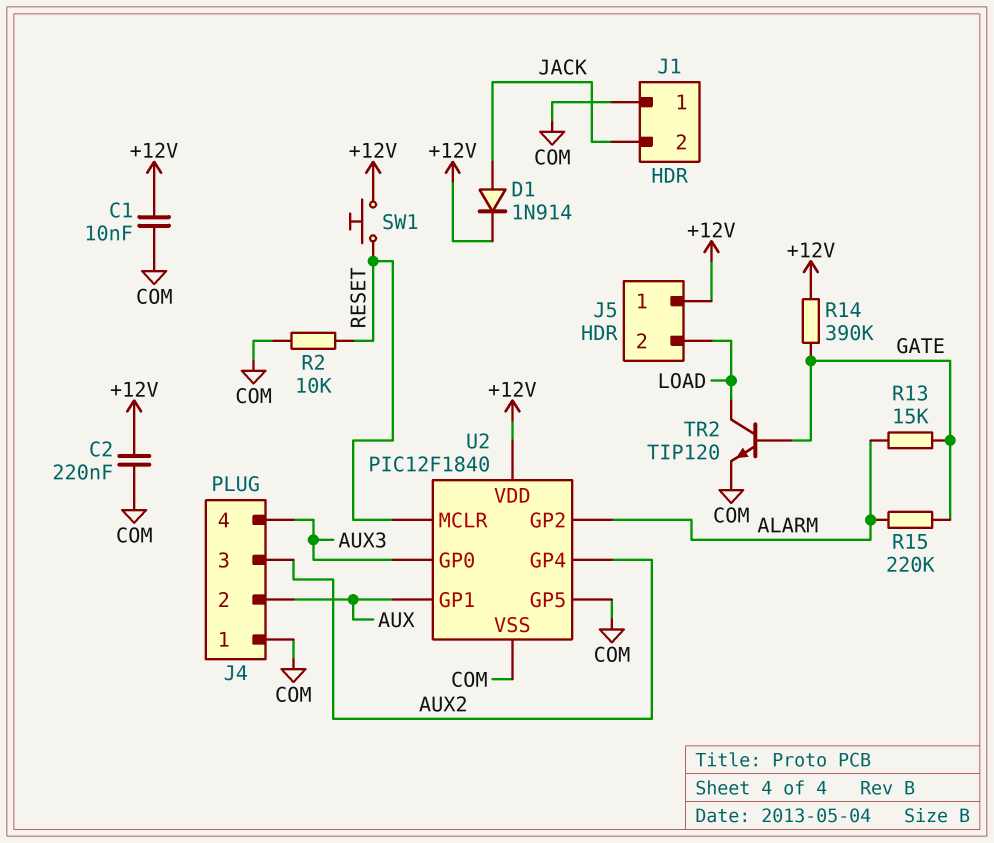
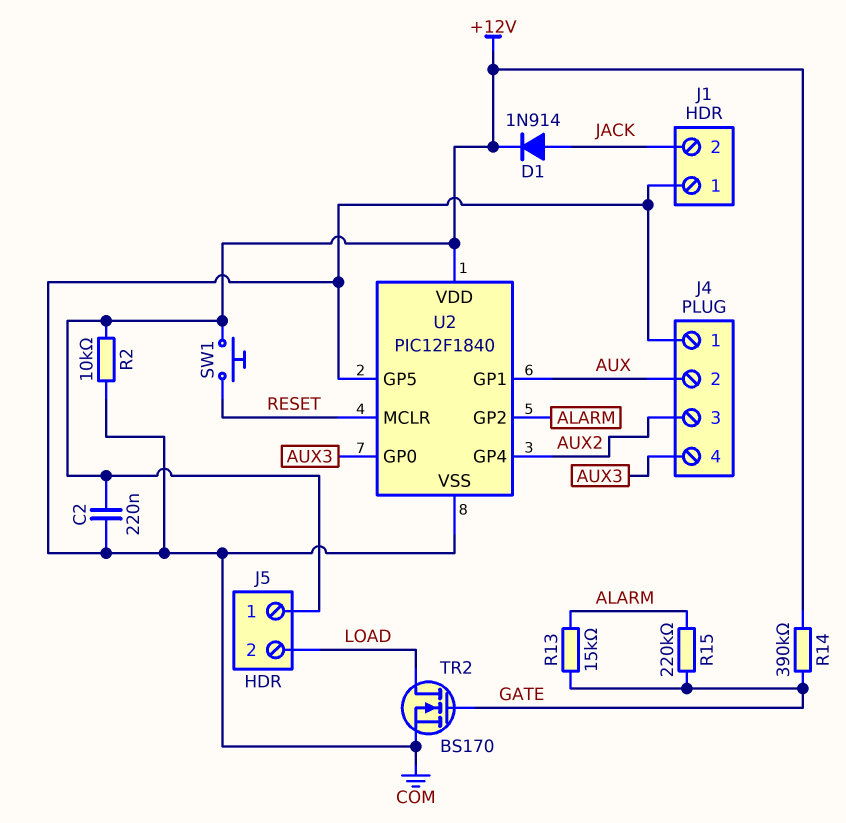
C1: 10nF (+12V, COM) -> none
R2: 10k (COM, RESET) -> 10k (+12V, COM)
TR2: NPN TIP120 (B GATE, C LOAD, E COM) -> NMOS BS170 (G GATE, D LOAD, S COM)

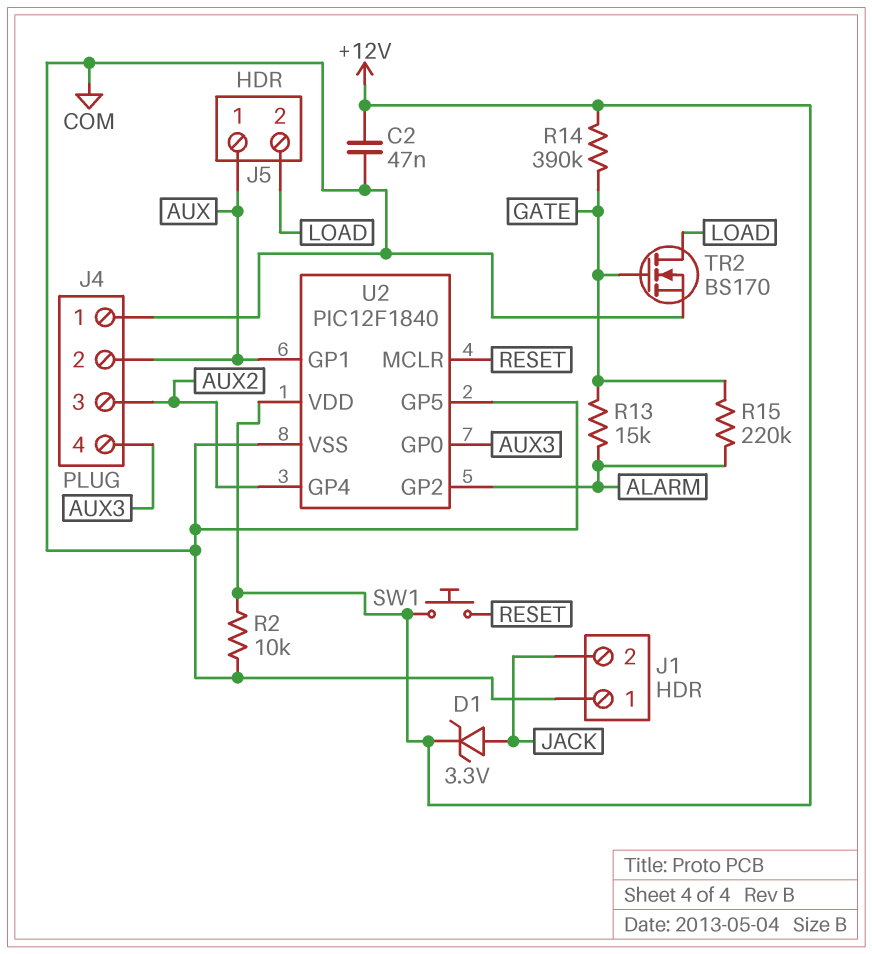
C2: 220nF (+12V, COM) -> 47nF (+12V, COM)
D1: diode 1N914 (A JACK, K +12V) -> zener 3.3V (A JACK, K +12V)
J5 pin 1: +12V -> AUX

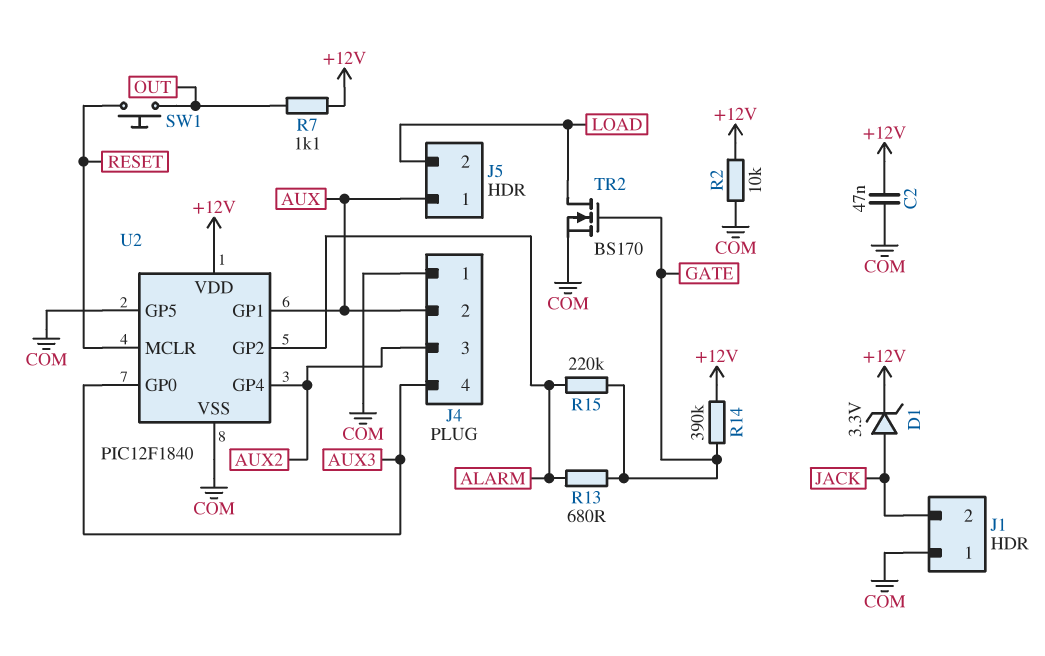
R7: none -> 1.1k (+12V, OUT)
R13: 15k (ALARM, GATE) -> 680 (ALARM, GATE)
SW1: button (+12V, RESET) -> button (OUT, RESET)

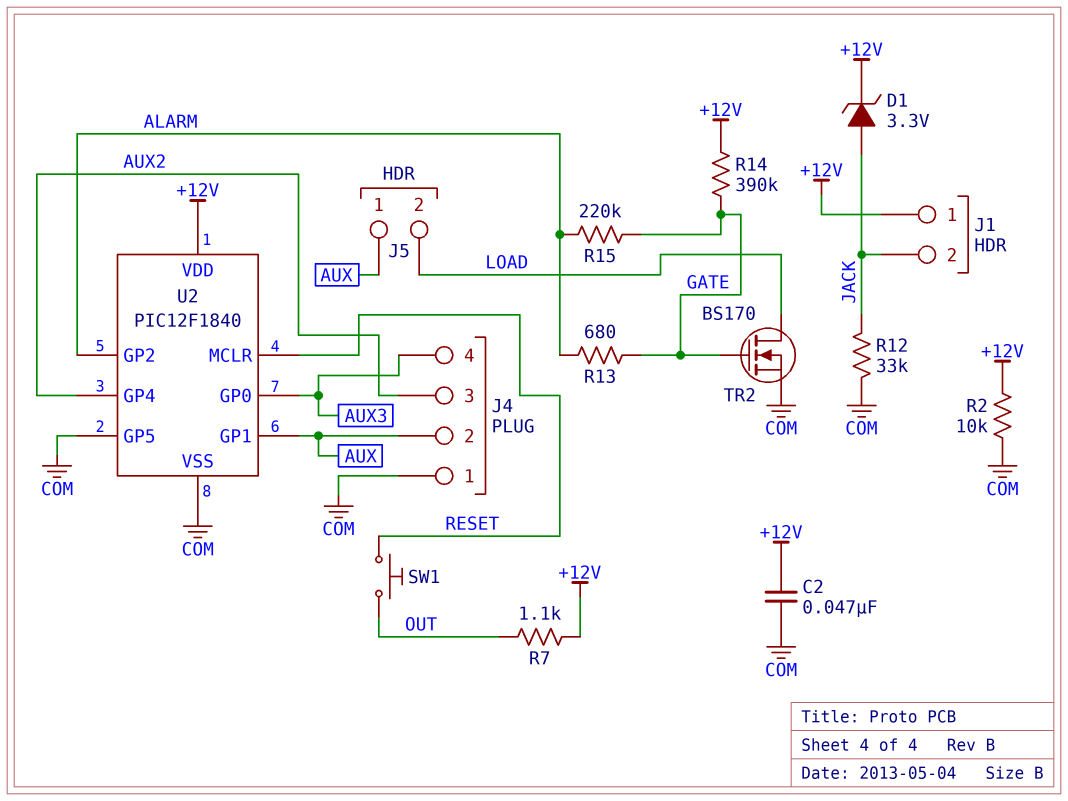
J1 pin 1: COM -> +12V
R12: none -> 33k (COM, JACK)

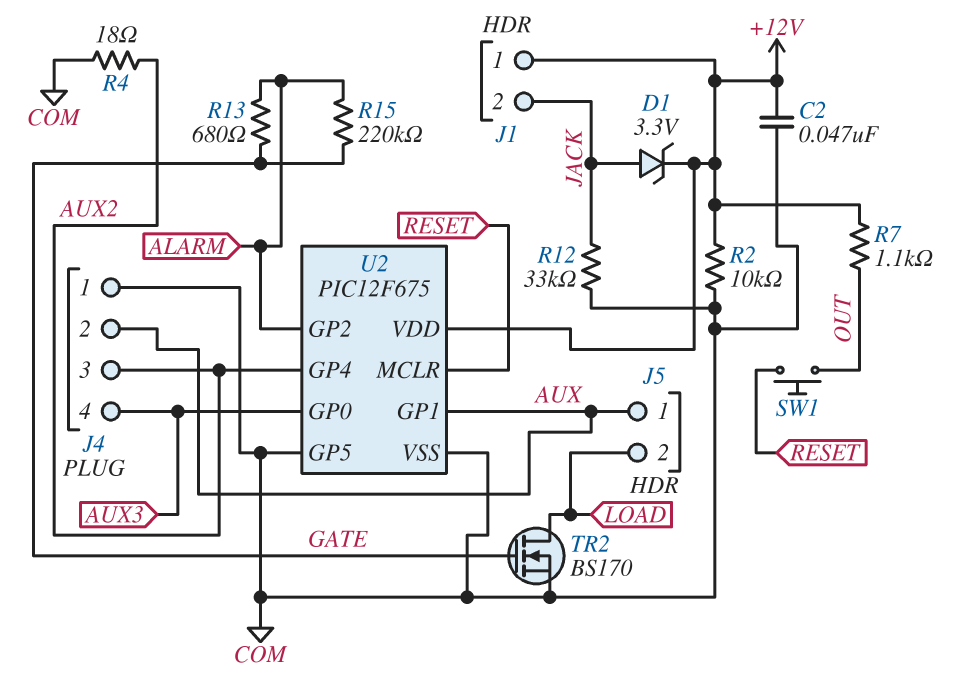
R4: none -> 18 (AUX2, COM)
R14: 390k (+12V, GATE) -> none
U2: PIC12F1840 -> PIC12F675

